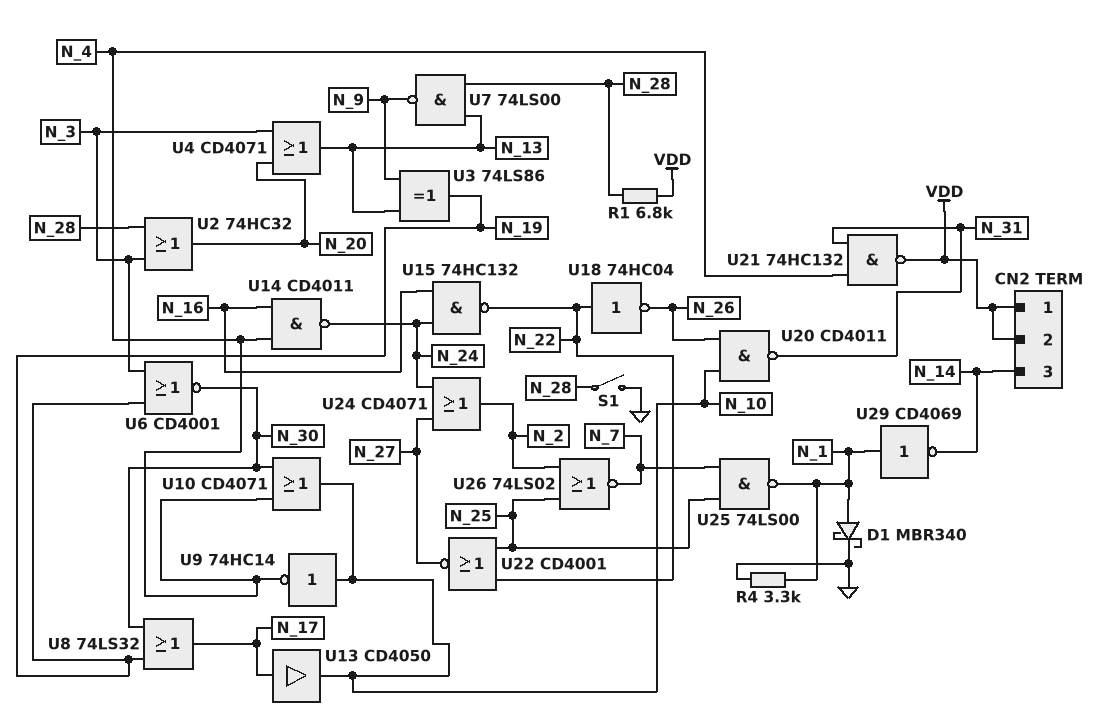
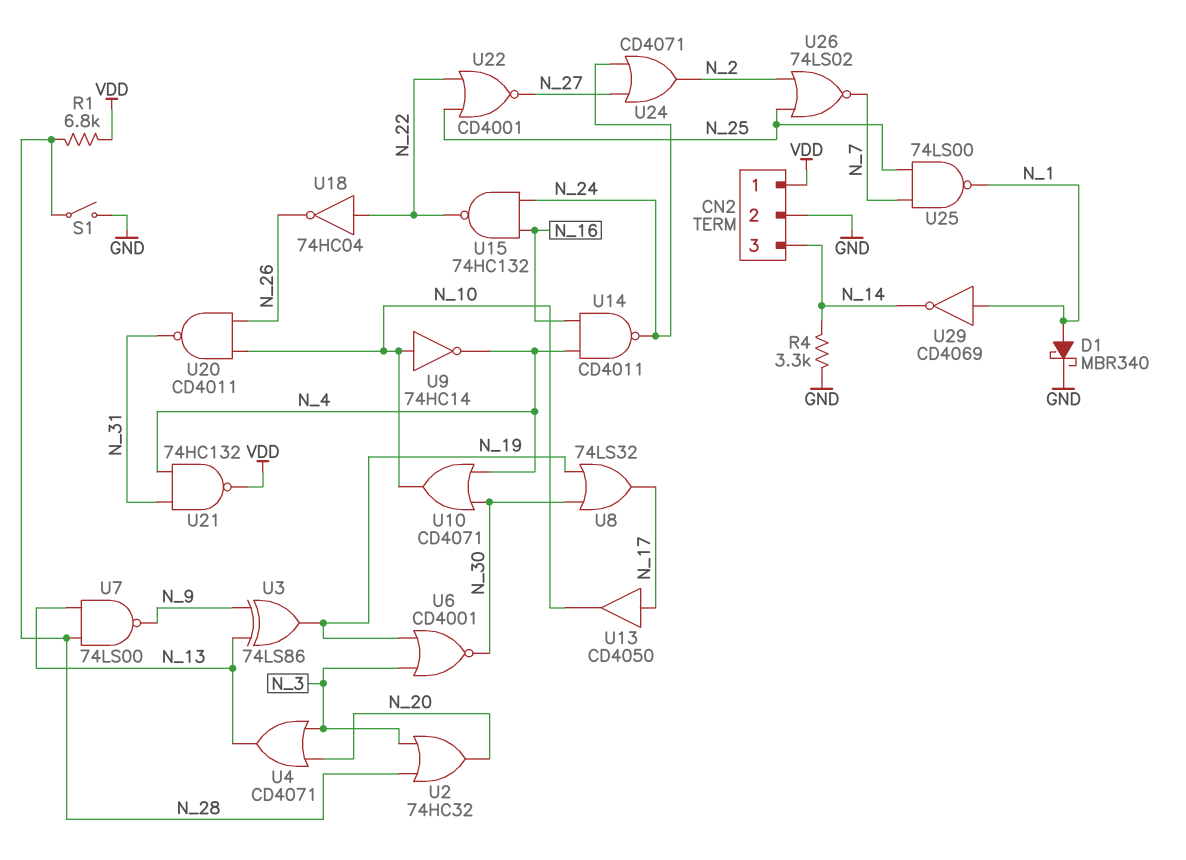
CN2 pin 2: VDD -> GND
R4: 3.3k (GND, N_1) -> 3.3k (GND, N_14)

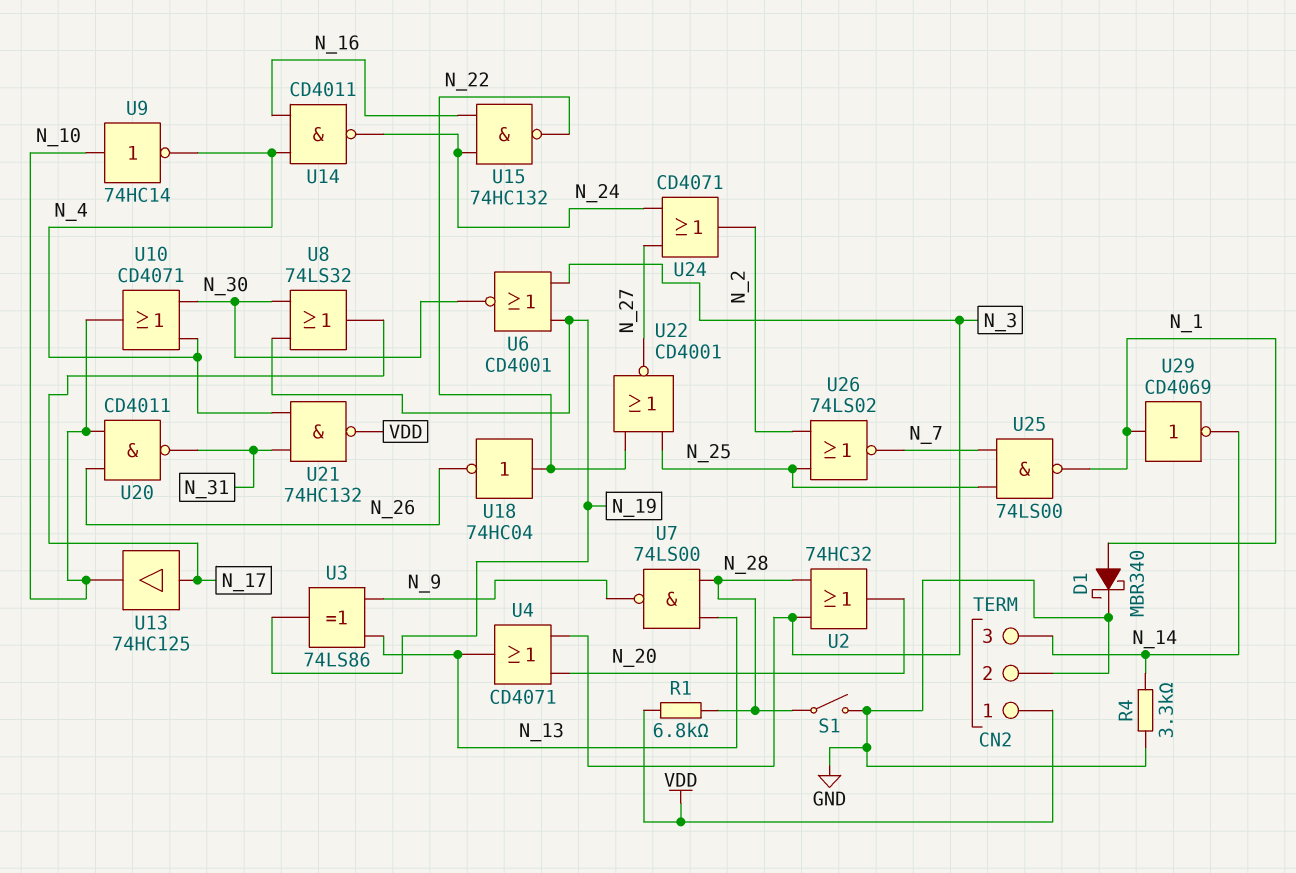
U13: buffer CD4050 (in N_17, out N_10) -> buffer 74HC125 (in N_17, out N_10)

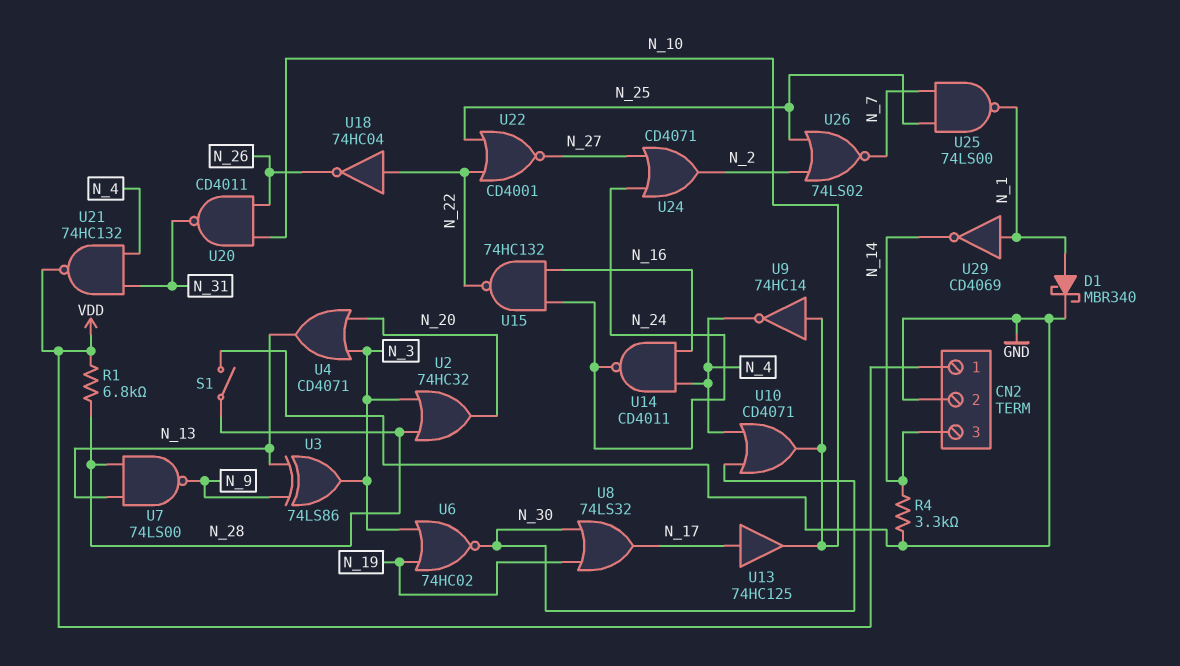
U3: XOR 74LS86 (in N_9, in N_13, out N_19) -> XOR 74LS86 (in N_9, in N_13, out N_3)
U6: NOR CD4001 (in N_3, in N_19, out N_30) -> NOR 74HC02 (in N_3, in N_19, out N_30)

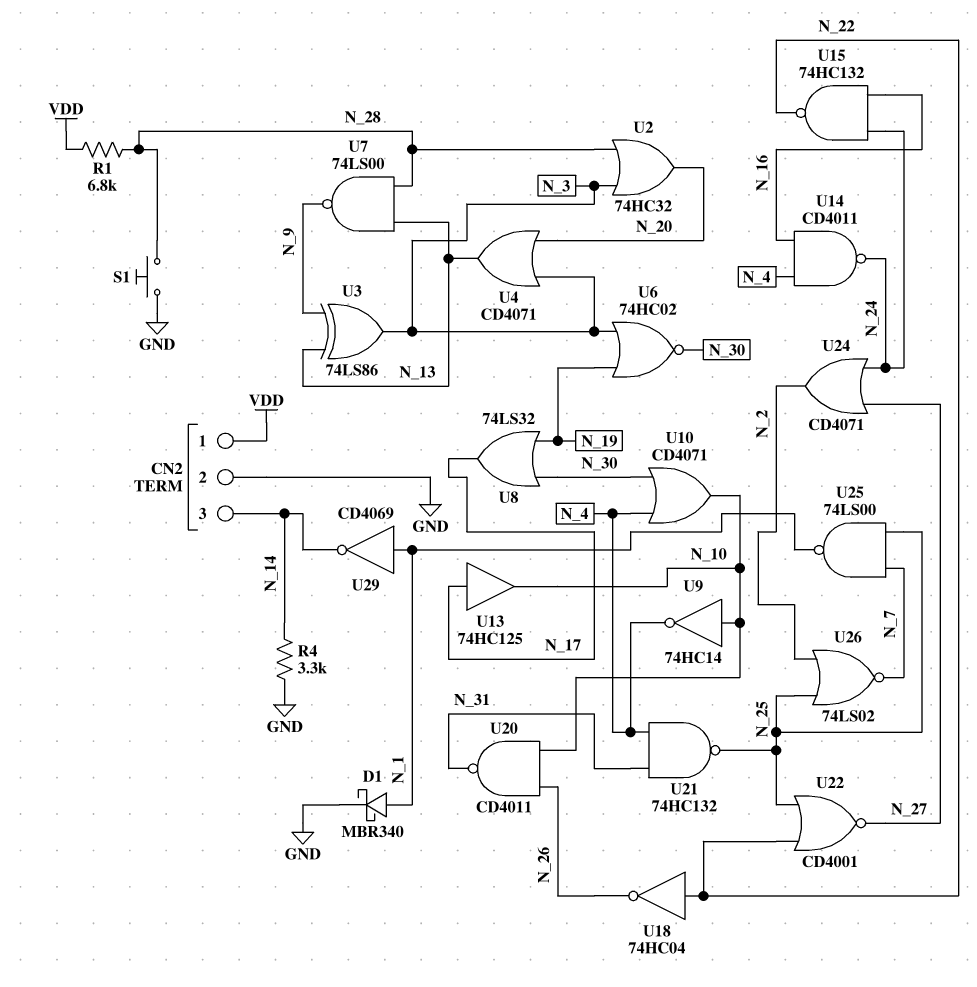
S1: switch (GND, N_28) -> button (GND, N_28)
U21: NAND 74HC132 (in N_4, in N_31, out VDD) -> NAND 74HC132 (in N_4, in N_31, out N_25)

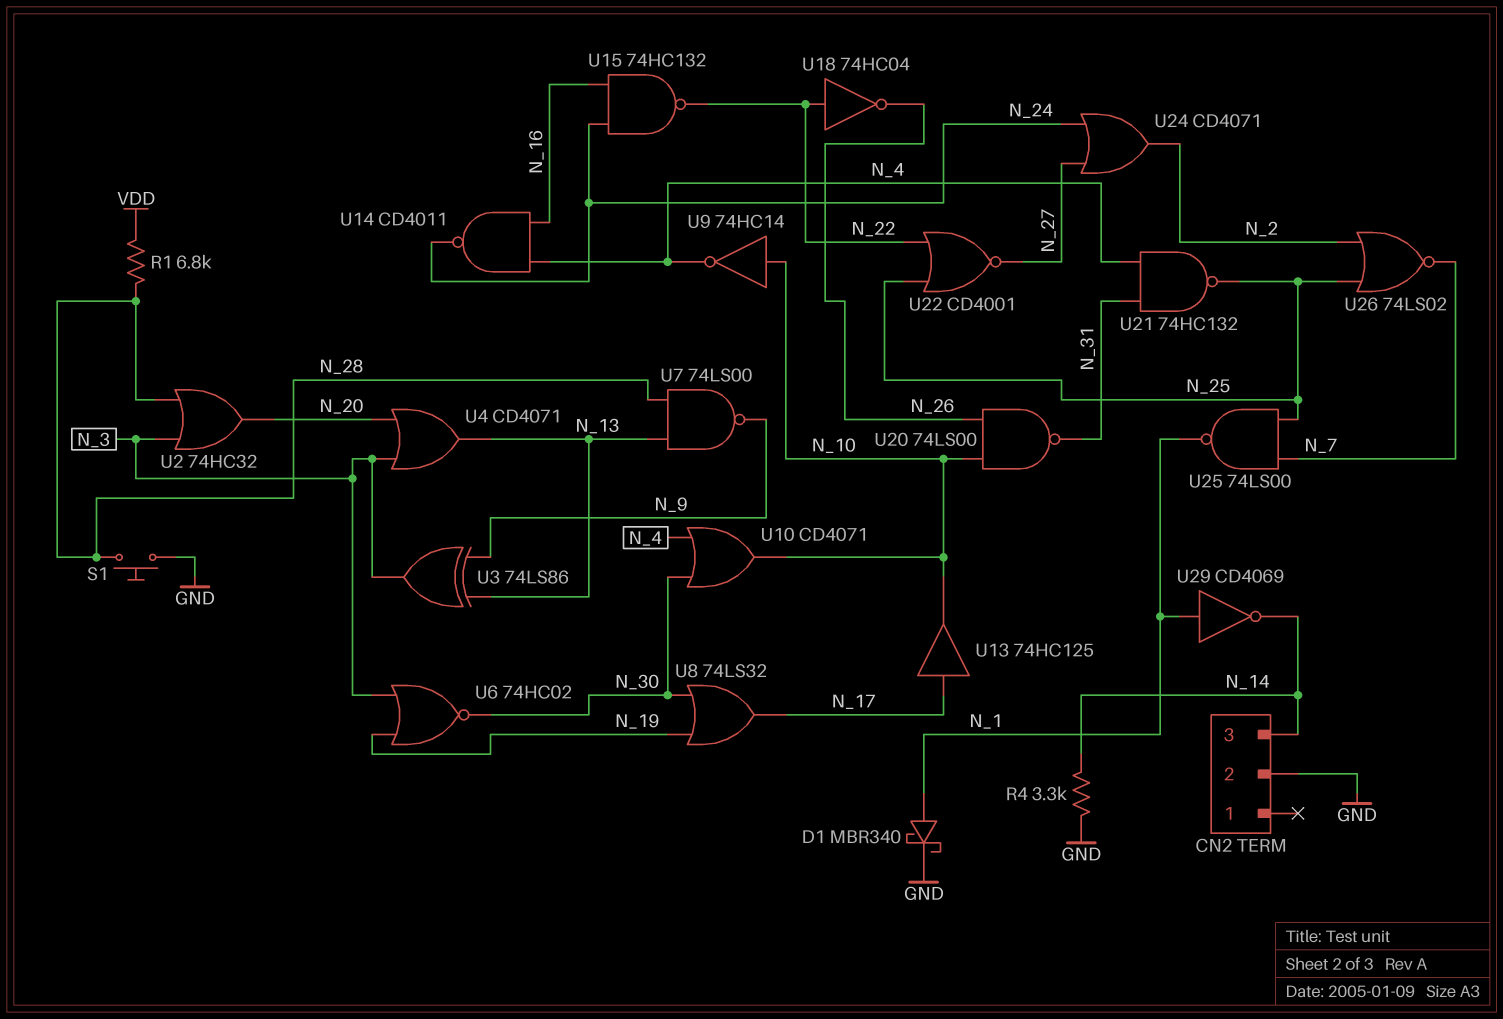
CN2 pin 1: VDD -> none
U20: NAND CD4011 (in N_10, in N_26, out N_31) -> NAND 74LS00 (in N_10, in N_26, out N_31)

